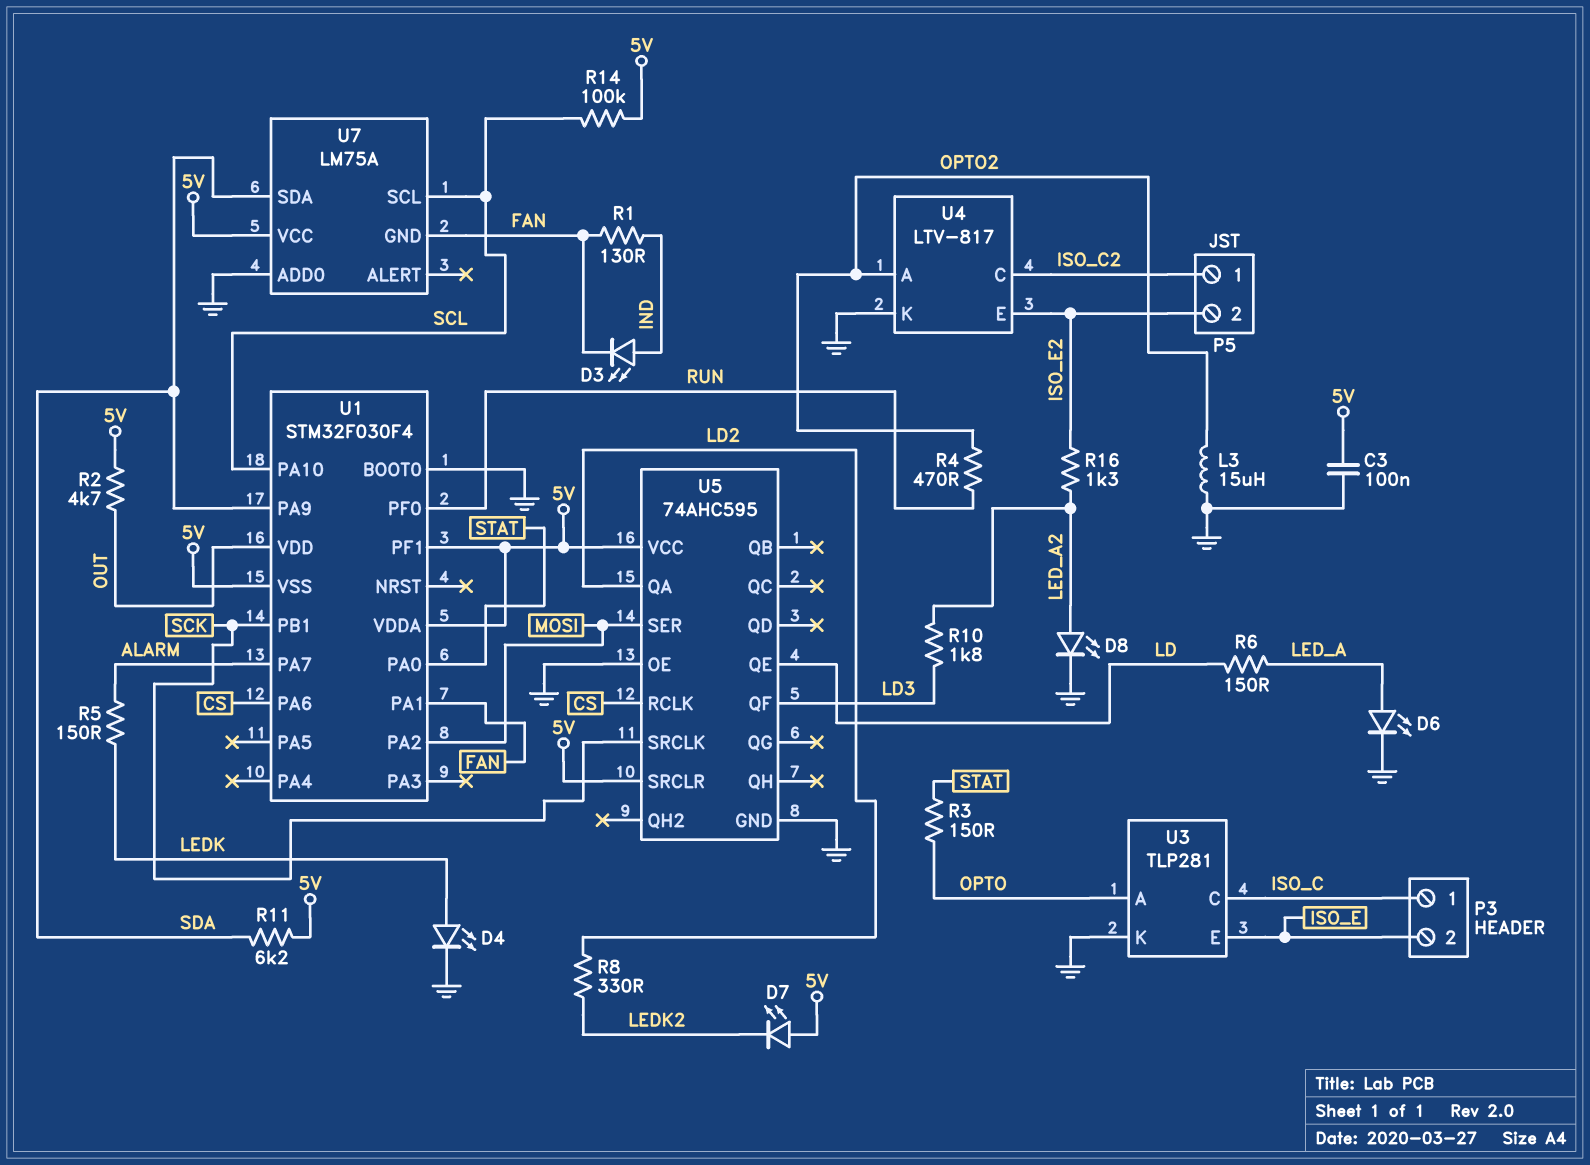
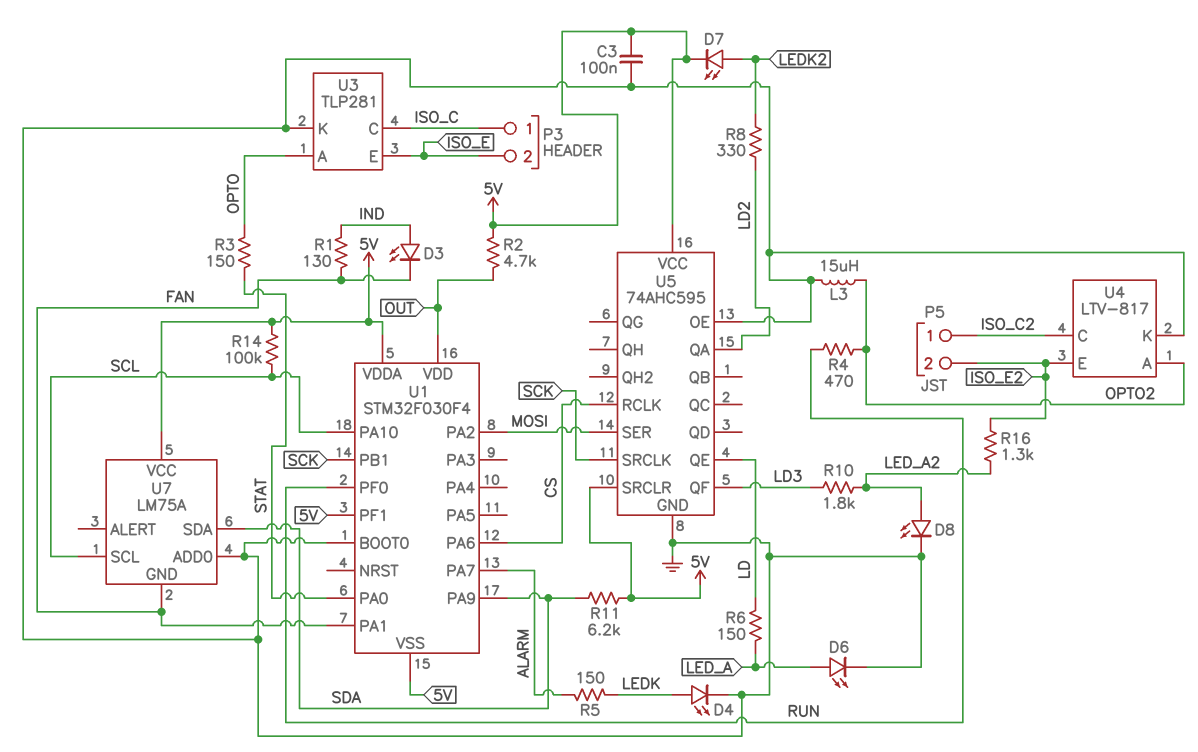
D7: LED (A 5V, K LEDK2) -> LED (A LEDK2, K 5V)

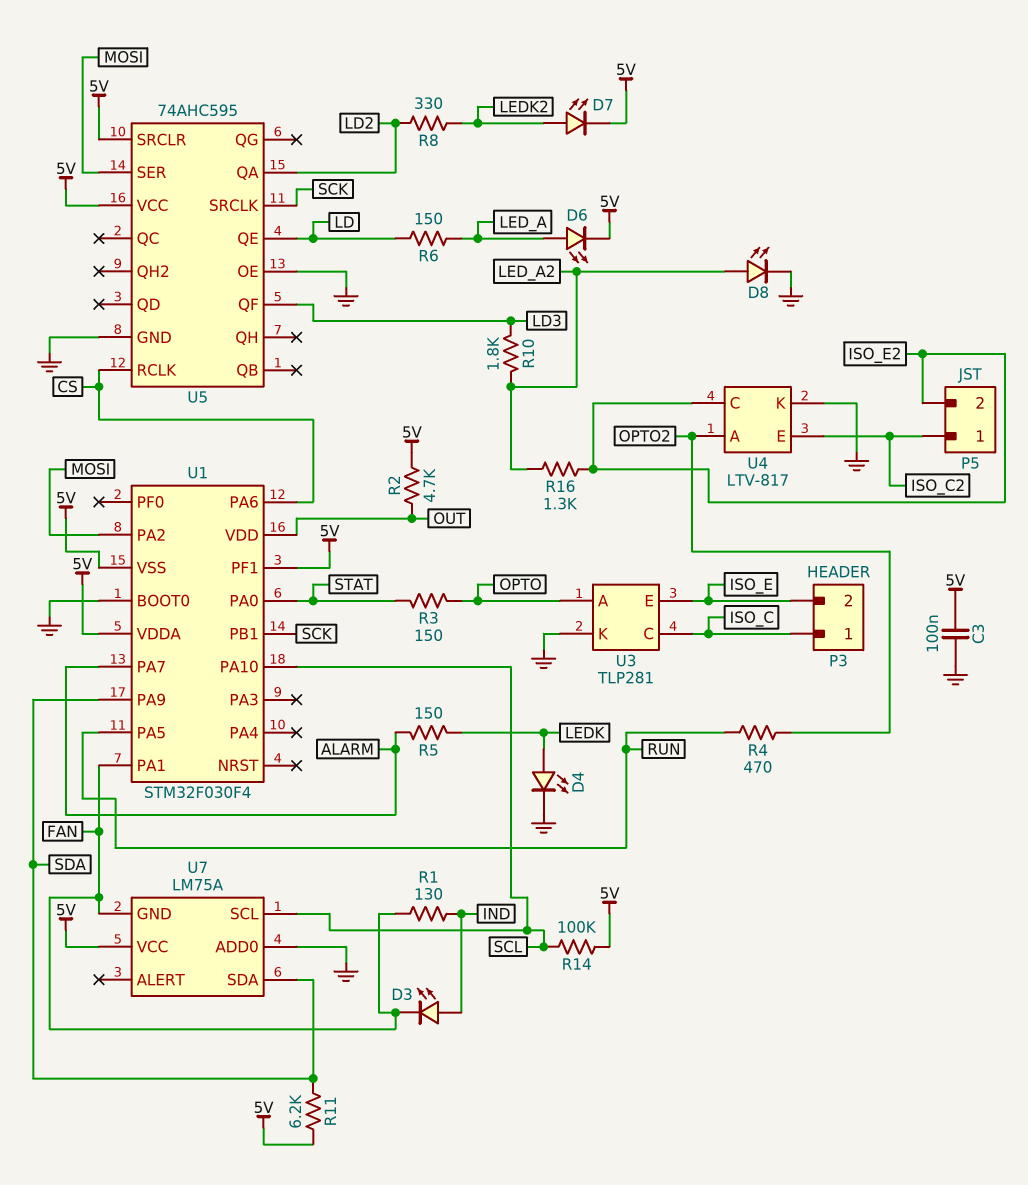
D6: LED (A LED_A, K GND) -> LED (A LED_A, K 5V)
L3: 15uH (GND, OPTO2) -> none
U1 pin PA5: none -> RUN
U1 pin PF0: RUN -> none
U4 pin C: ISO_C2 -> ISO_E2
U4 pin E: ISO_E2 -> ISO_C2

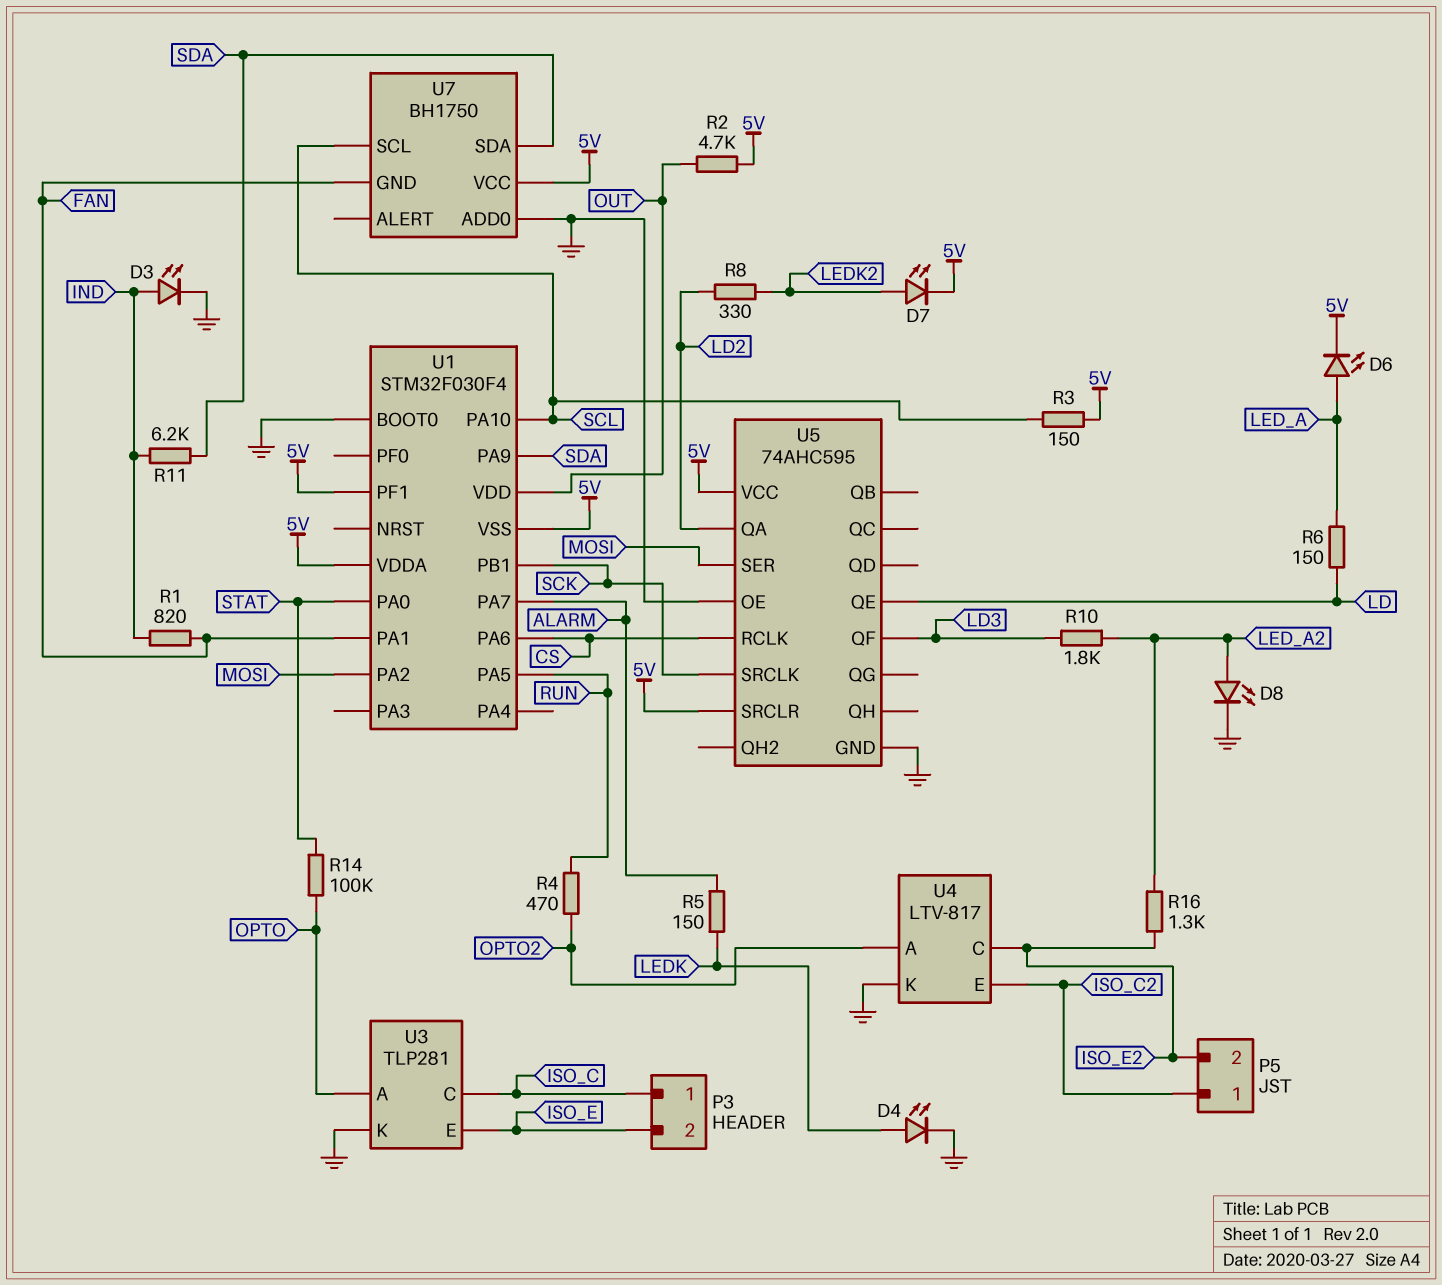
C3: 100nF (5V, GND) -> none
D3: LED (A IND, K FAN) -> LED (A IND, K GND)
R1: 130 (FAN, IND) -> 820 (FAN, IND)
R3: 150 (OPTO, STAT) -> 150 (5V, SCL)
R11: 6.2k (5V, SDA) -> 6.2k (IND, SDA)
R14: 100k (5V, SCL) -> 100k (OPTO, STAT)
U7: LM75A -> BH1750

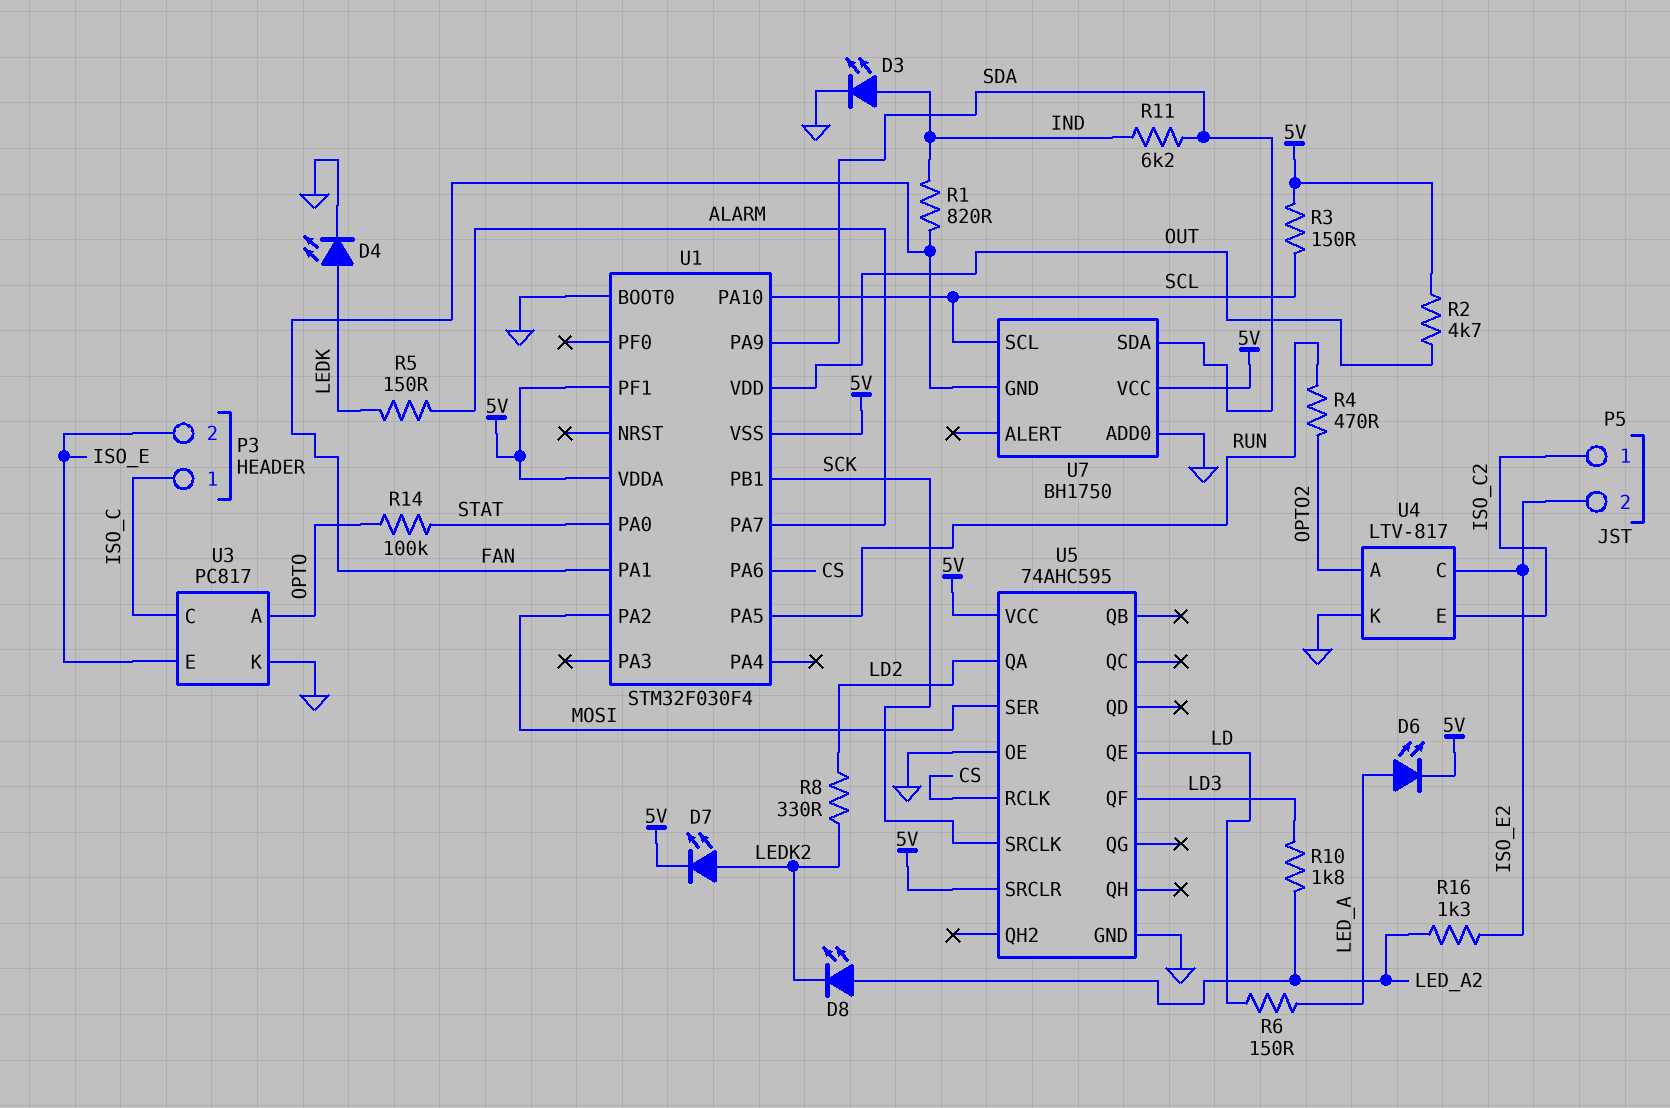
D8: LED (A LED_A2, K GND) -> LED (A LED_A2, K LEDK2)
U3: TLP281 -> PC817

